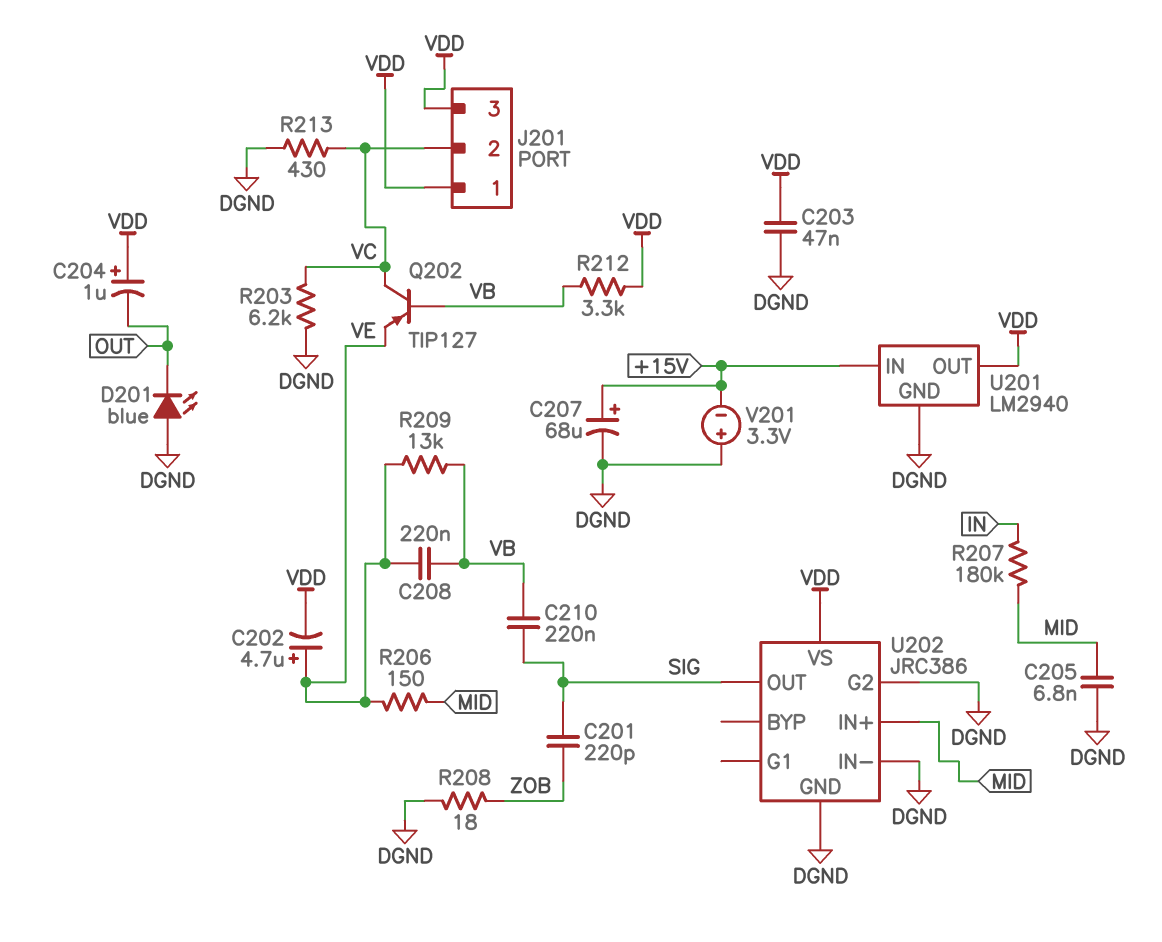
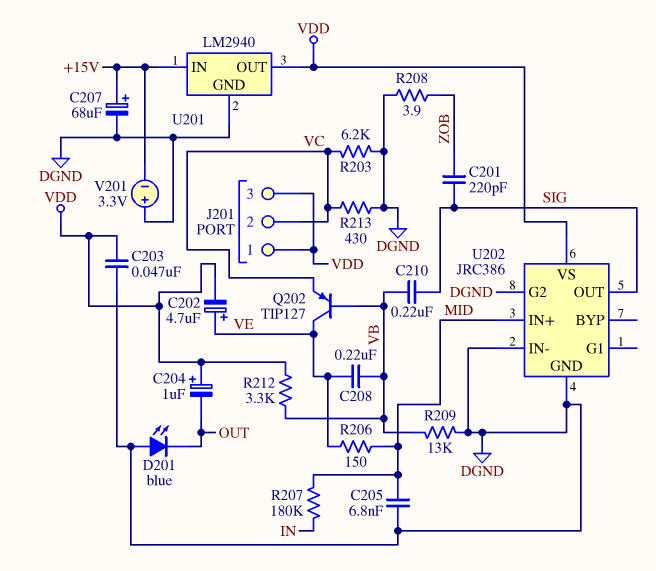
Q202: PNP TIP127 (B VB, C VC, E VE) -> PNP TIP127 (B VB, C VE, E VC)
R208: 18 (DGND, ZOB) -> 3.9 (DGND, ZOB)
R209: 13k (VB, VE) -> 13k (DGND, VB)

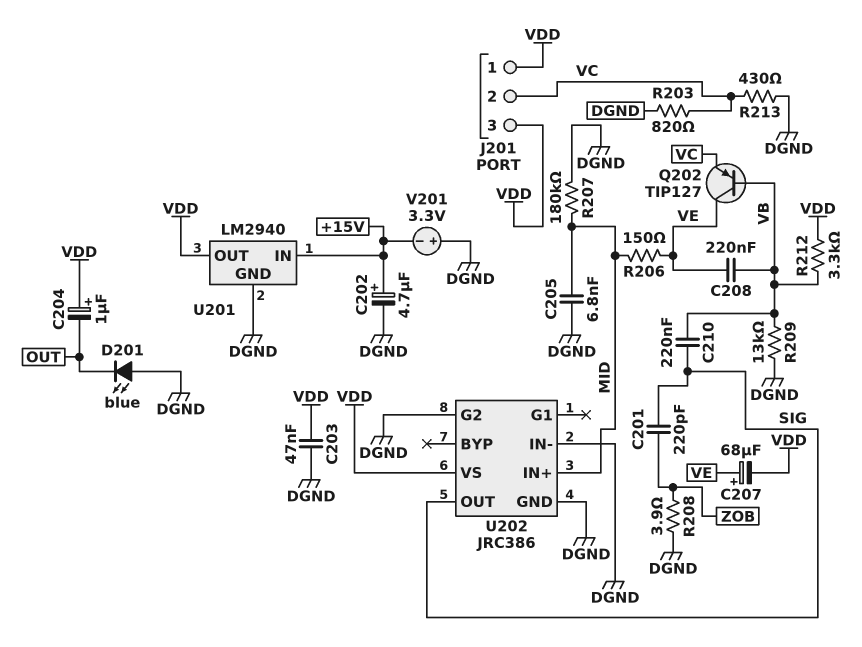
C202: 4.7uF (plus VE, minus VDD) -> 4.7uF (plus +15V, minus DGND)
C207: 68uF (plus +15V, minus DGND) -> 68uF (plus VE, minus VDD)
R203: 6.2k (DGND, VC) -> 820 (DGND, VC)
R207: 180k (IN, MID) -> 180k (DGND, MID)

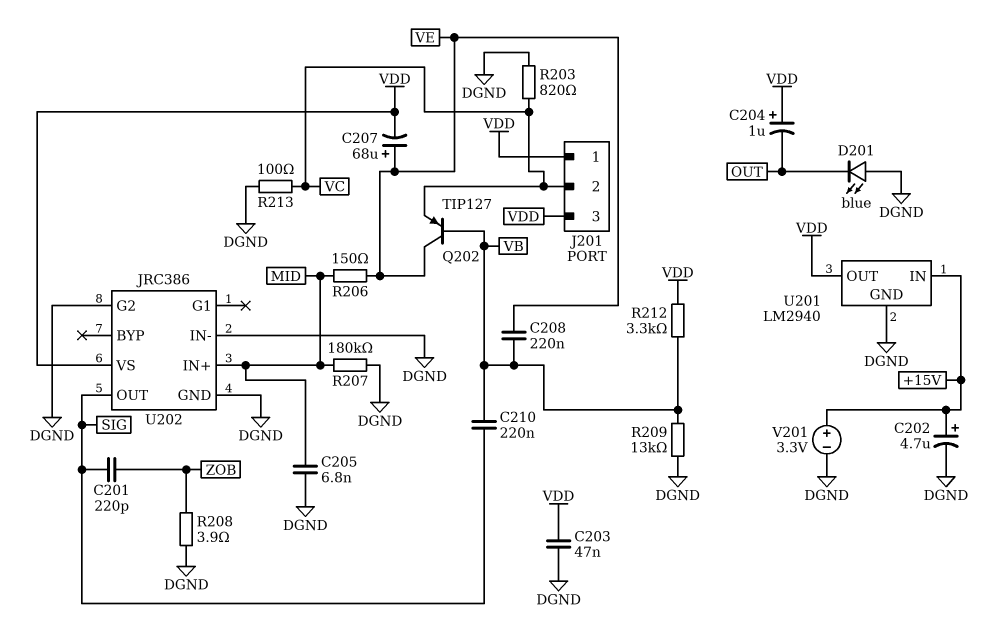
R213: 430 (DGND, VC) -> 100 (DGND, VC)
V201: 3.3V (plus DGND, minus +15V) -> 3.3V (plus +15V, minus DGND)

